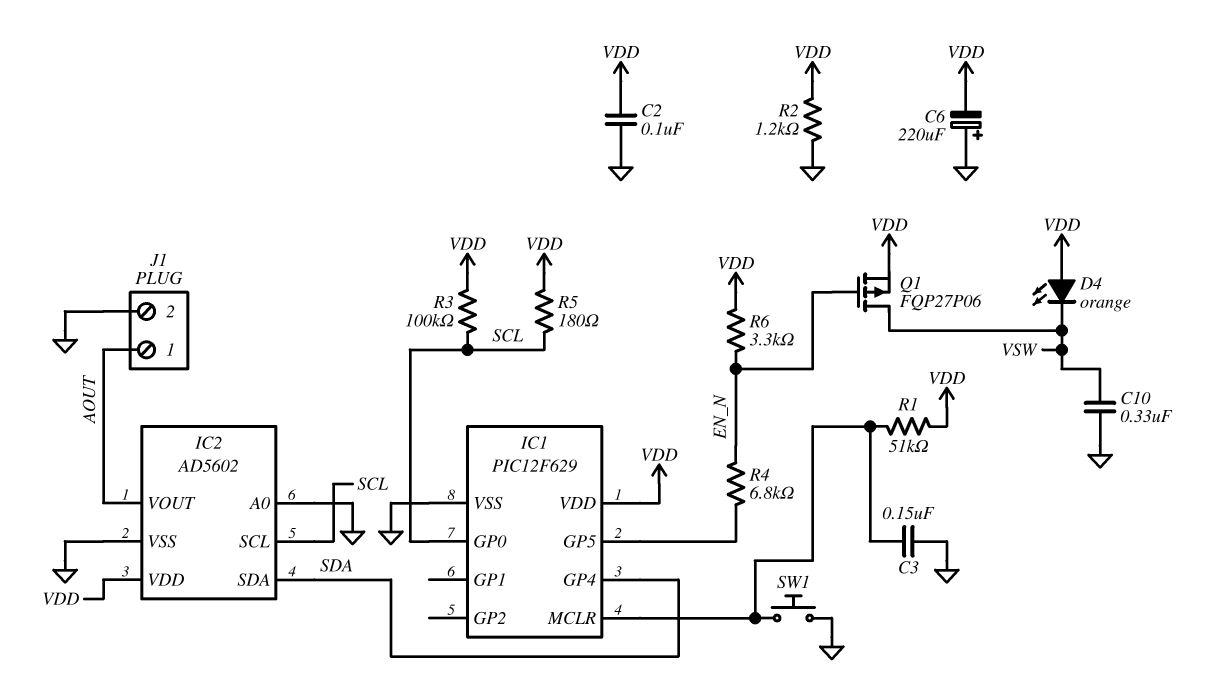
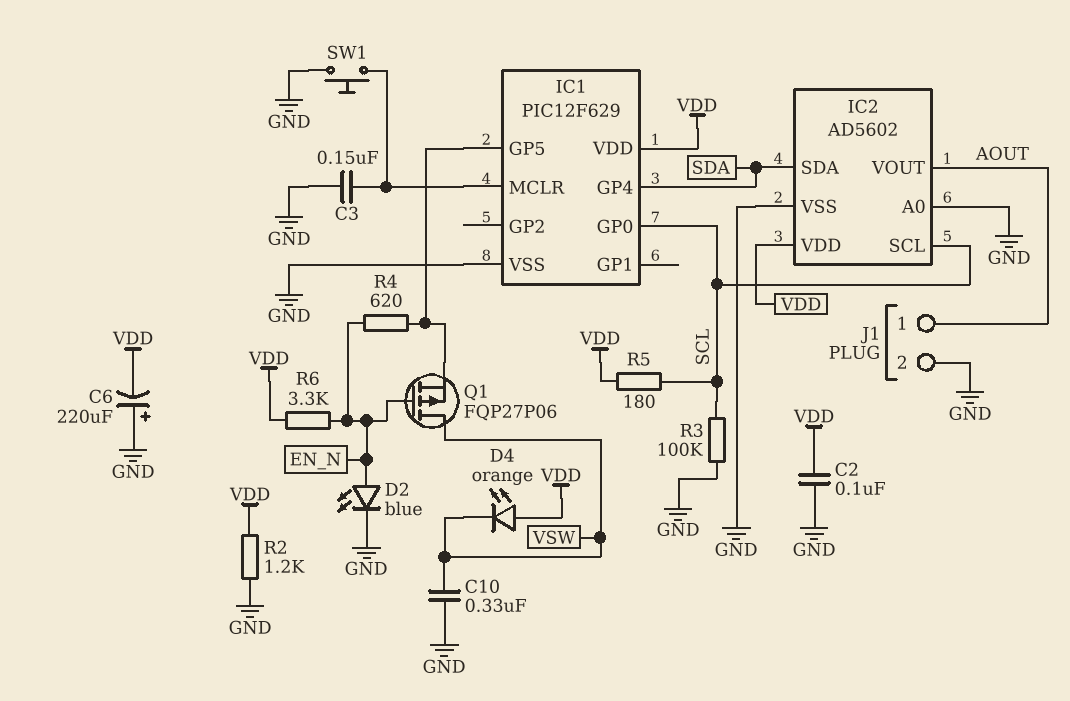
D2: none -> LED blue (A EN_N, K GND)
Q1: PMOS FQP27P06 (G EN_N, D VSW, S VDD) -> PMOS FQP27P06 (G EN_N, D VSW, S IC1/GP5)
R1: 51k (IC1/MCLR, VDD) -> none
R3: 100k (SCL, VDD) -> 100k (GND, SCL)
R4: 6.8k (EN_N, IC1/GP5) -> 620 (EN_N, IC1/GP5)

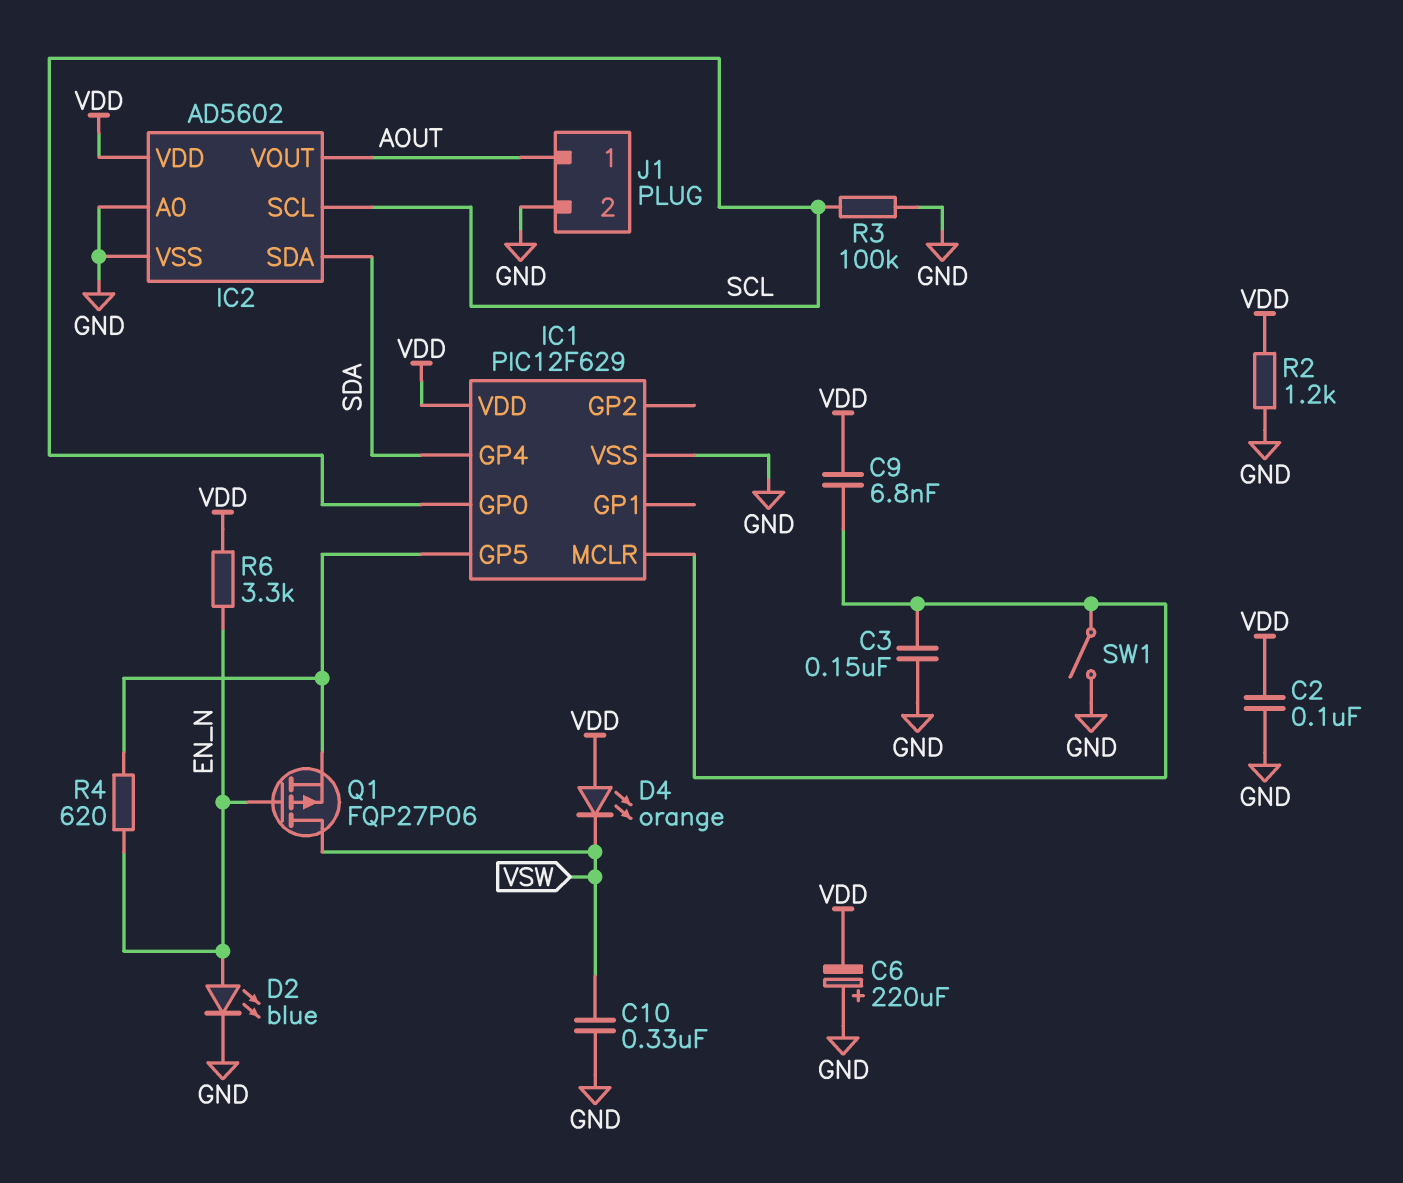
C9: none -> 6.8nF (IC1/MCLR, VDD)
R5: 180 (SCL, VDD) -> none
SW1: button (GND, IC1/MCLR) -> switch (GND, IC1/MCLR)

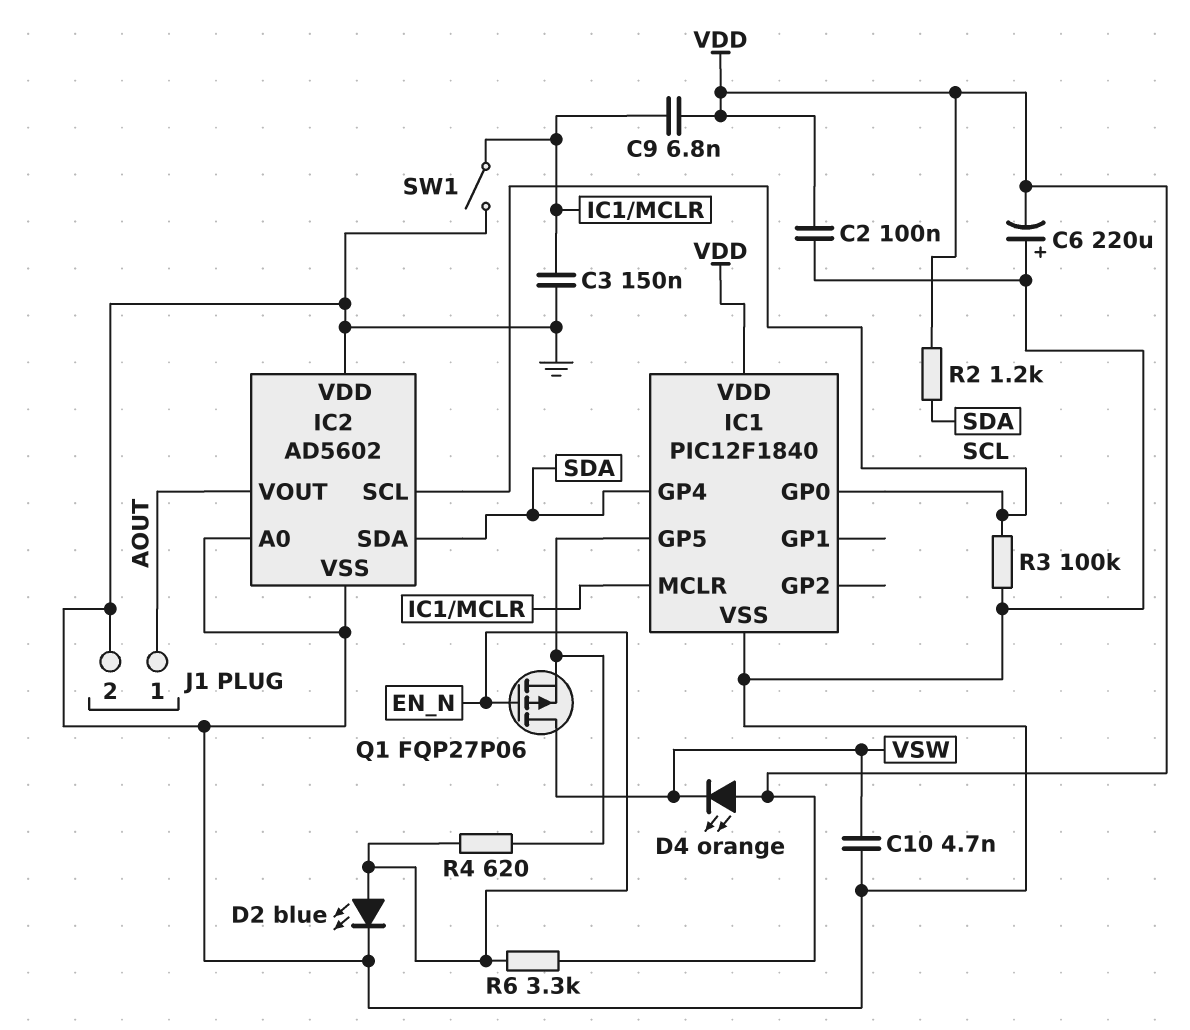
C10: 330nF (GND, VSW) -> 4.7nF (GND, VSW)
IC1: PIC12F629 -> PIC12F1840
IC2 pin VDD: VDD -> GND
R2: 1.2k (GND, VDD) -> 1.2k (SDA, VDD)

